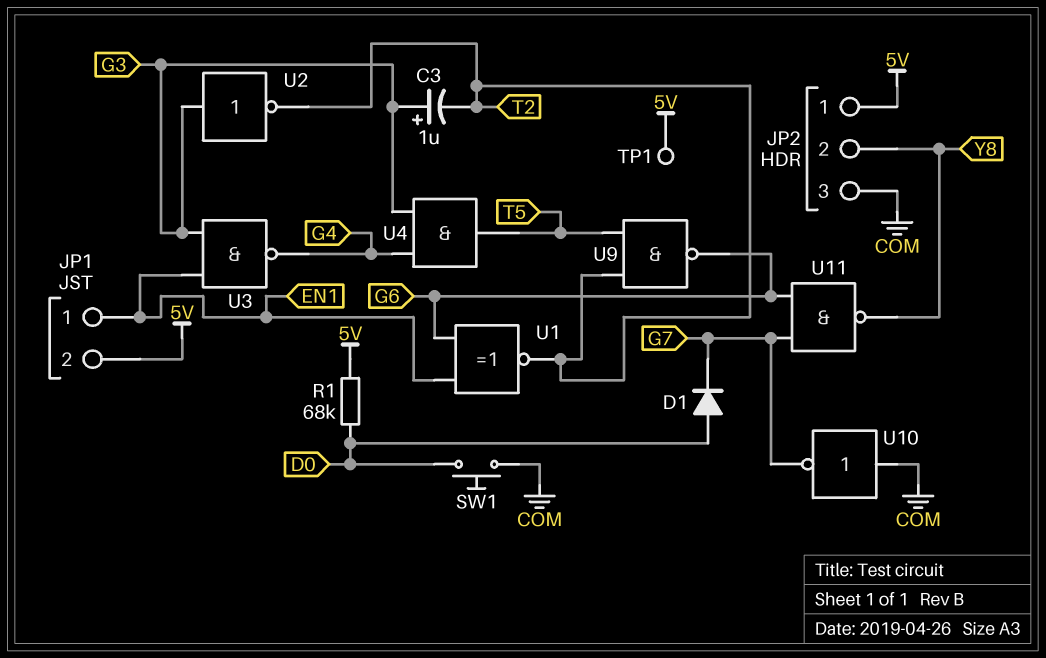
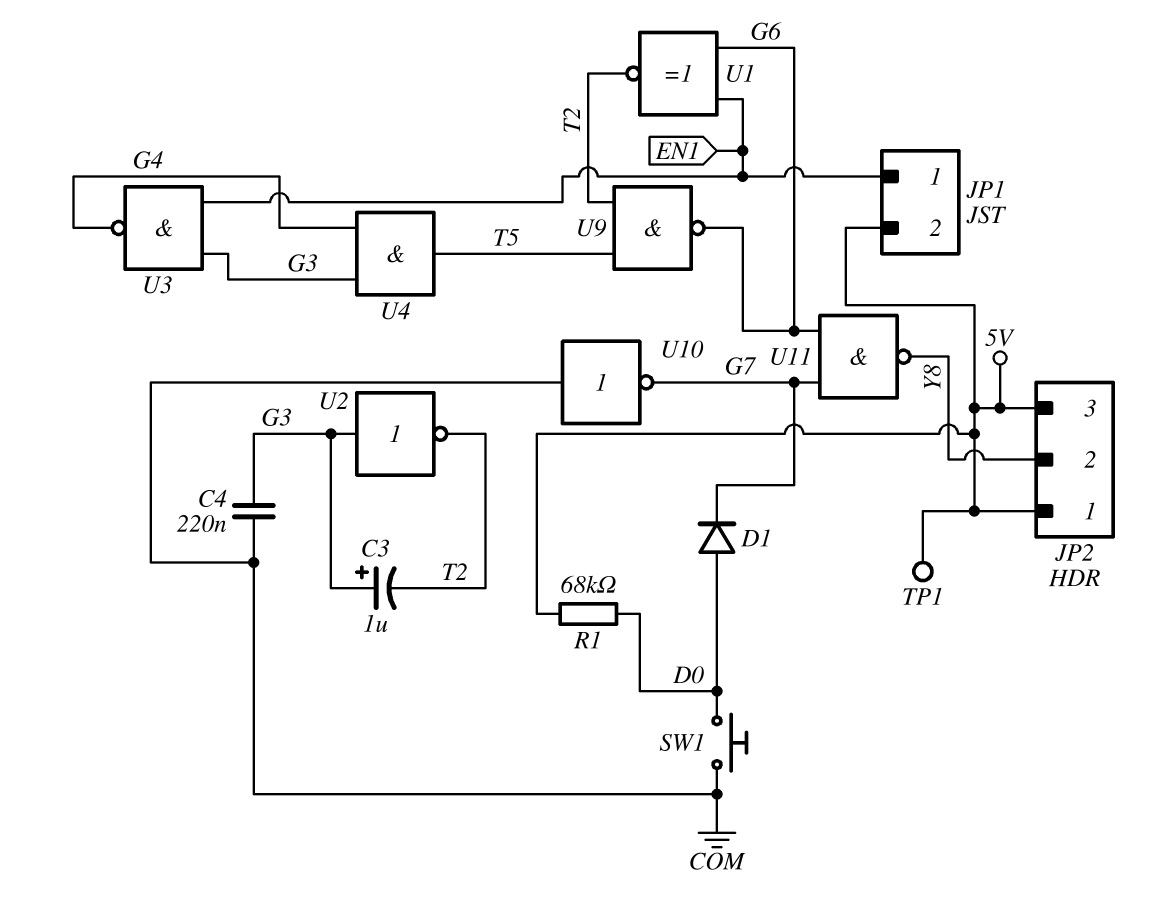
C4: none -> 220nF (COM, G3)
JP2 pin 3: COM -> 5V

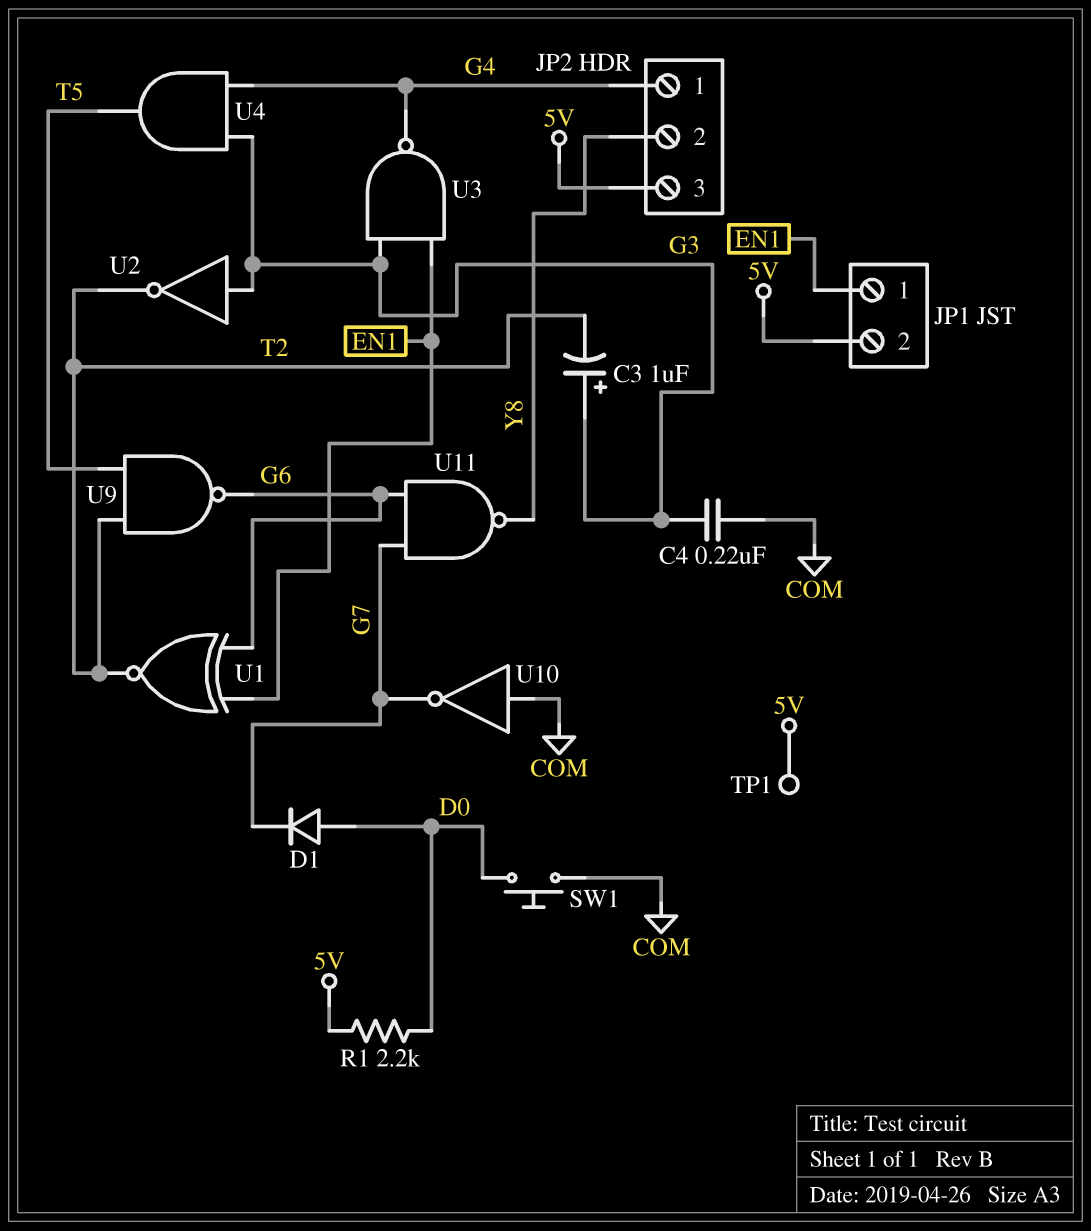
JP2 pin 1: 5V -> G4
R1: 68k (5V, D0) -> 2.2k (5V, D0)

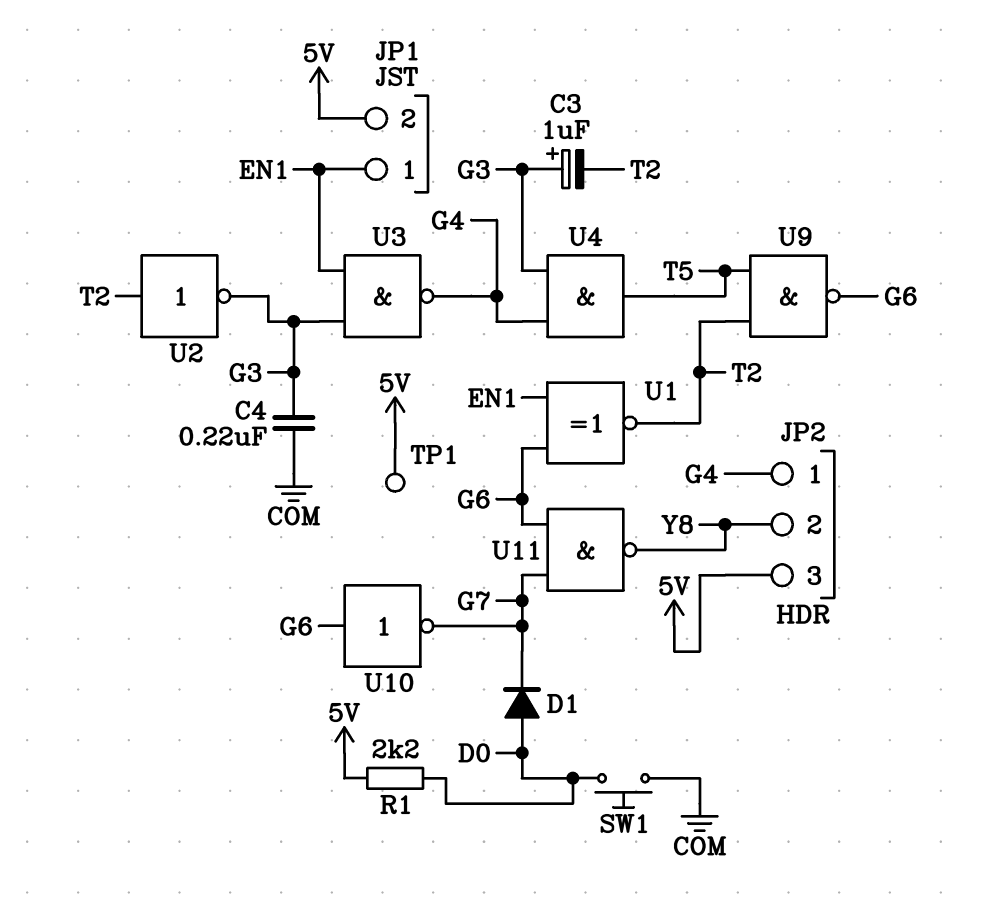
U2: NOT (in G3, out T2) -> NOT (in T2, out G3)
U10: NOT (in COM, out G7) -> NOT (in G6, out G7)

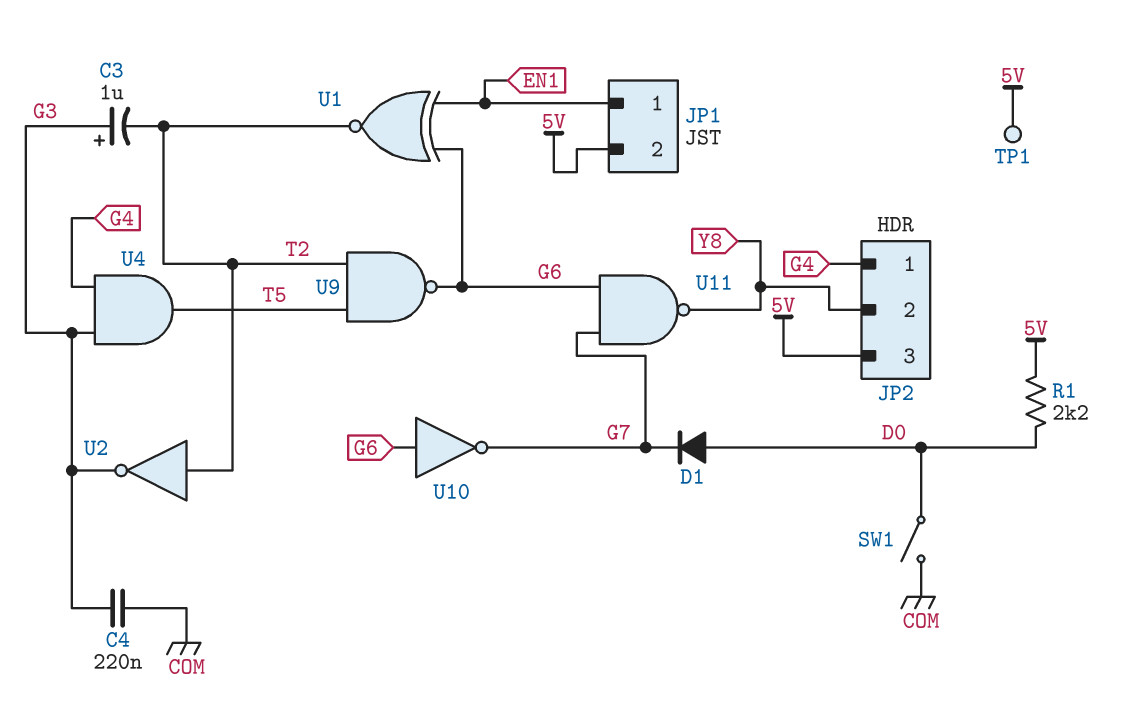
SW1: button (COM, D0) -> switch (COM, D0)
U3: NAND (in EN1, in G3, out G4) -> none

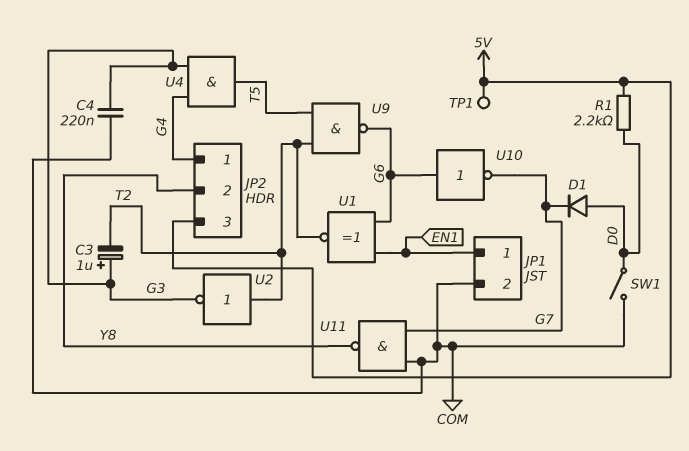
JP1 pin 2: 5V -> COM
U11: NAND (in G6, in G7, out Y8) -> NAND (in COM, in G7, out Y8)

